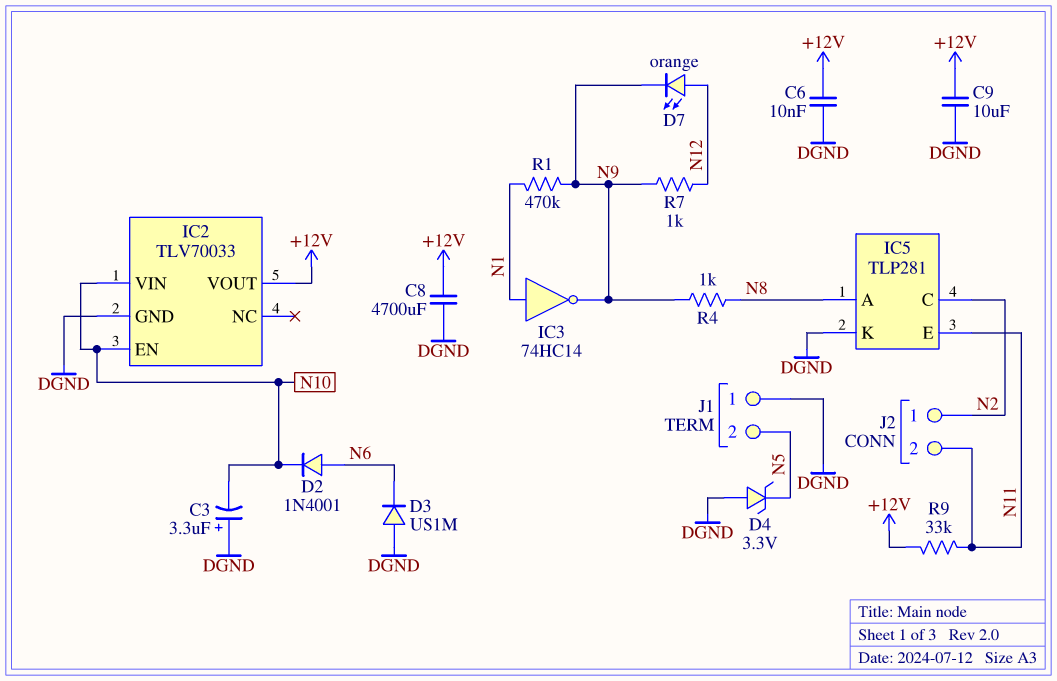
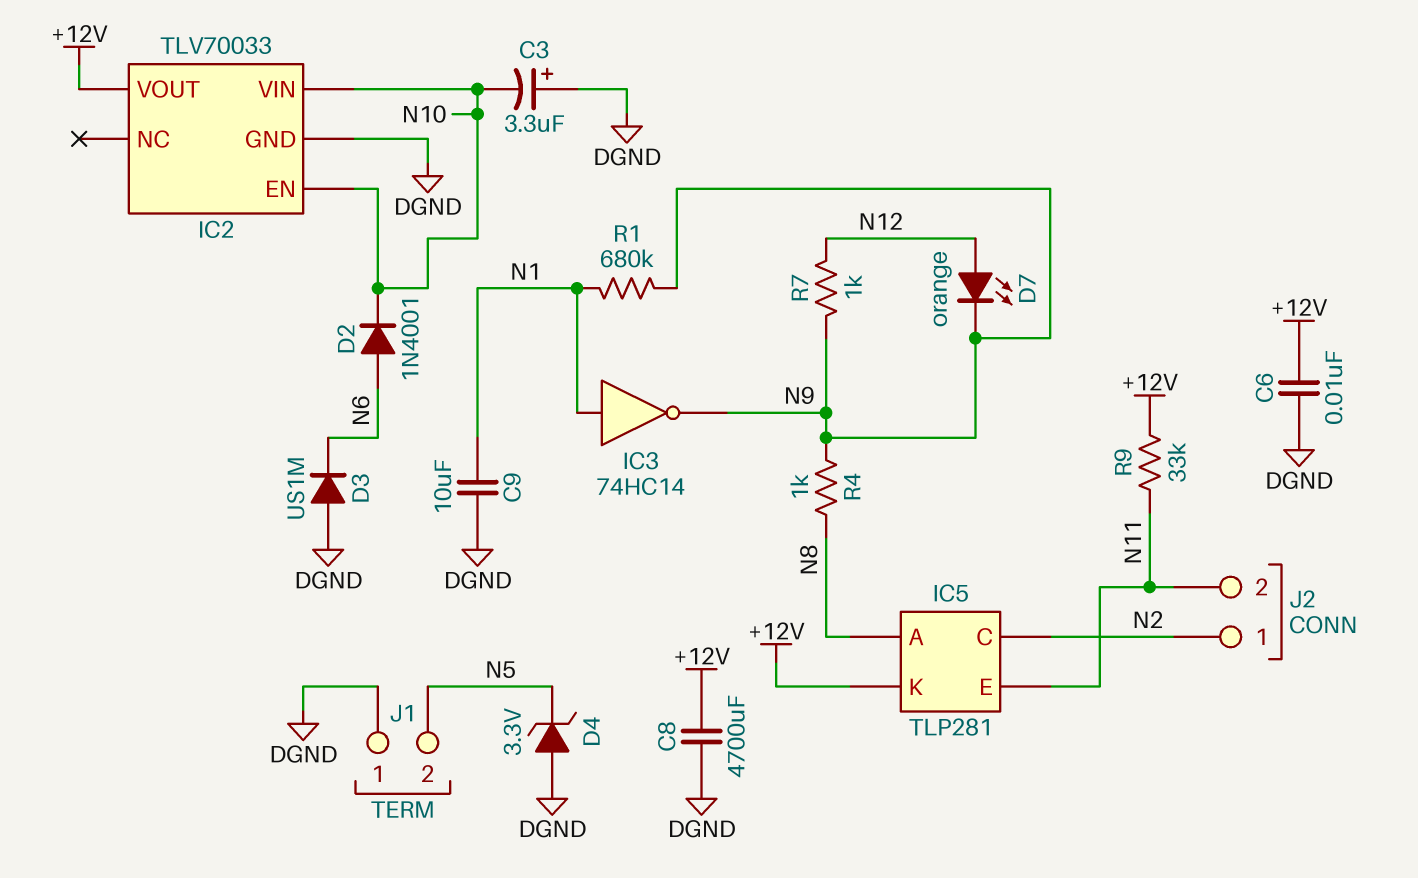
C9: 10uF (+12V, DGND) -> 10uF (DGND, N1)
IC5 pin K: DGND -> +12V
R1: 470k (N1, N9) -> 680k (N1, N9)

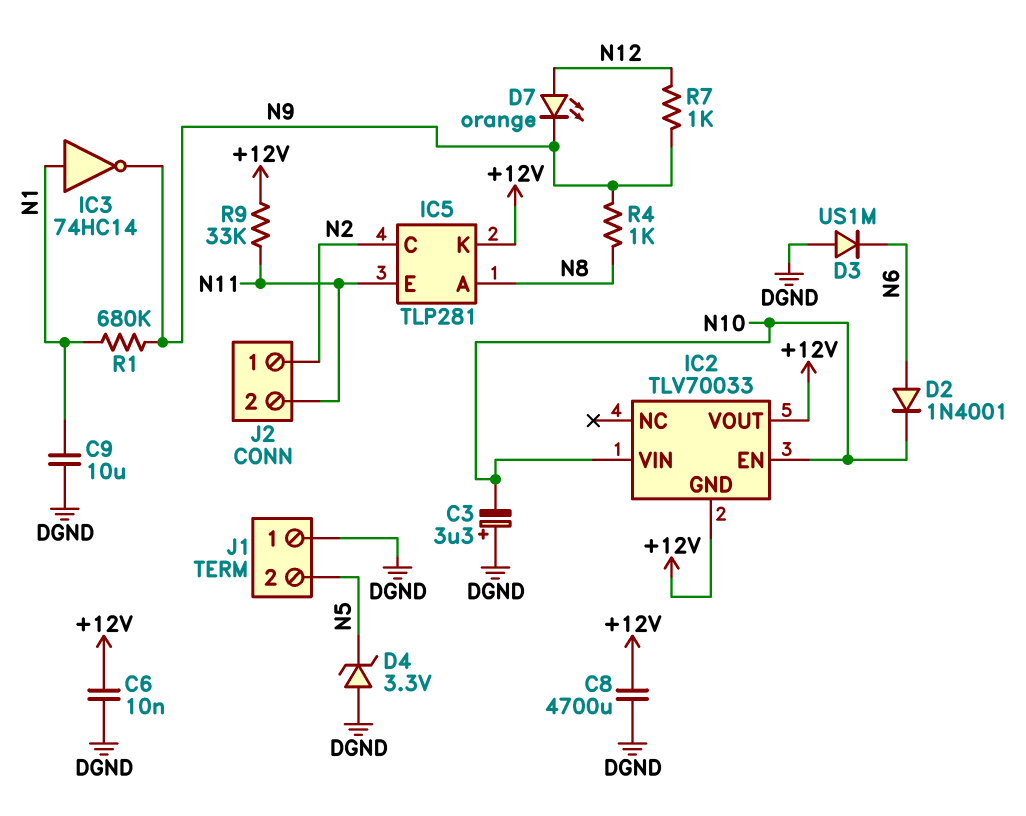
IC2 pin GND: DGND -> +12V

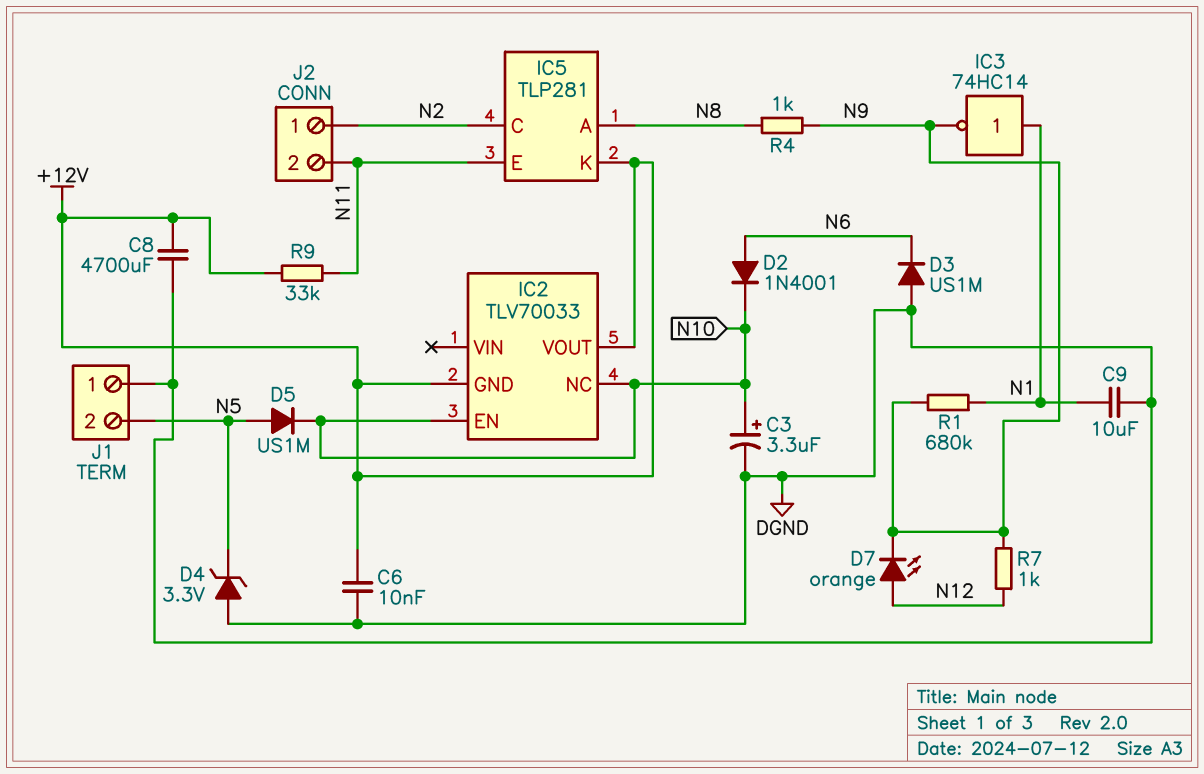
C3: 3.3uF (plus DGND, minus N10) -> 3.3uF (plus N10, minus DGND)
D5: none -> diode US1M (A N5, K N10)
IC2 pin NC: none -> N10
IC2 pin VIN: N10 -> none

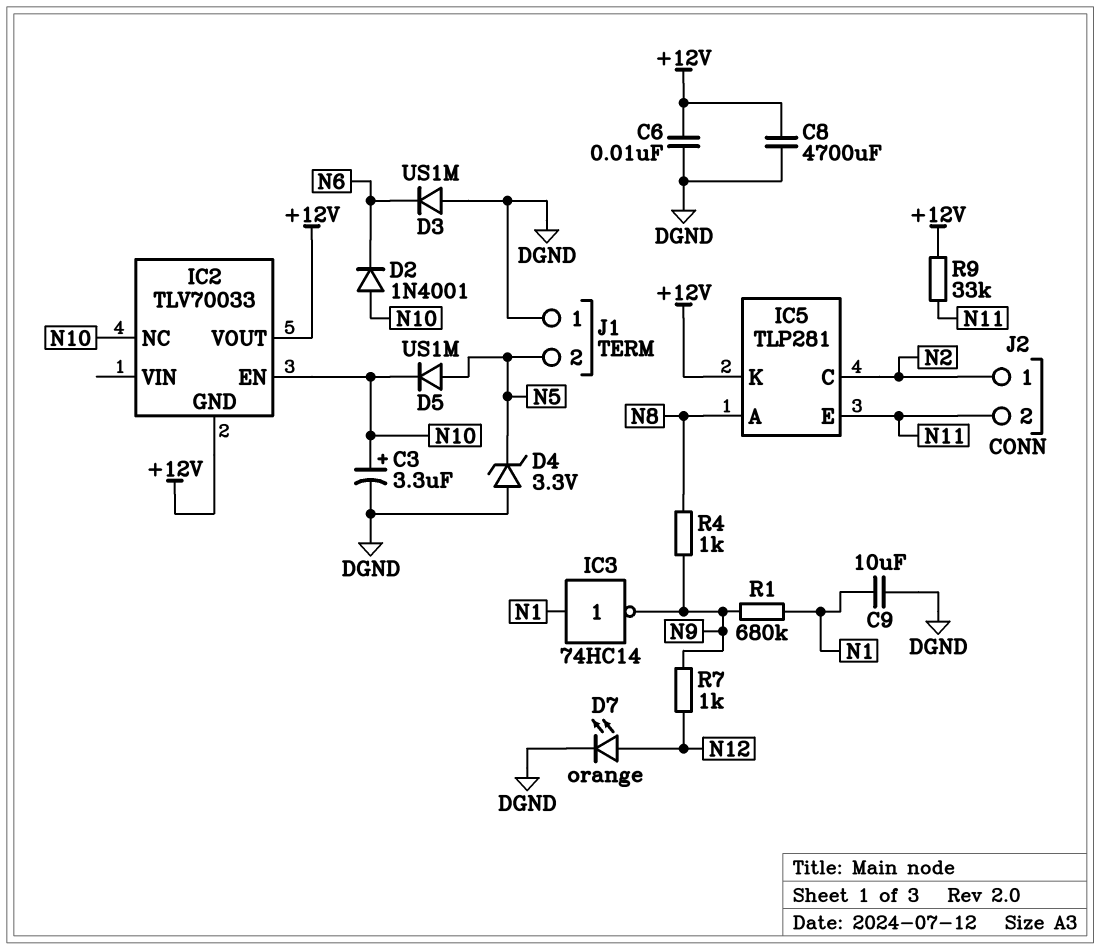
D2: diode 1N4001 (A N6, K N10) -> diode 1N4001 (A N10, K N6)
D7: LED orange (A N12, K N9) -> LED orange (A N12, K DGND)

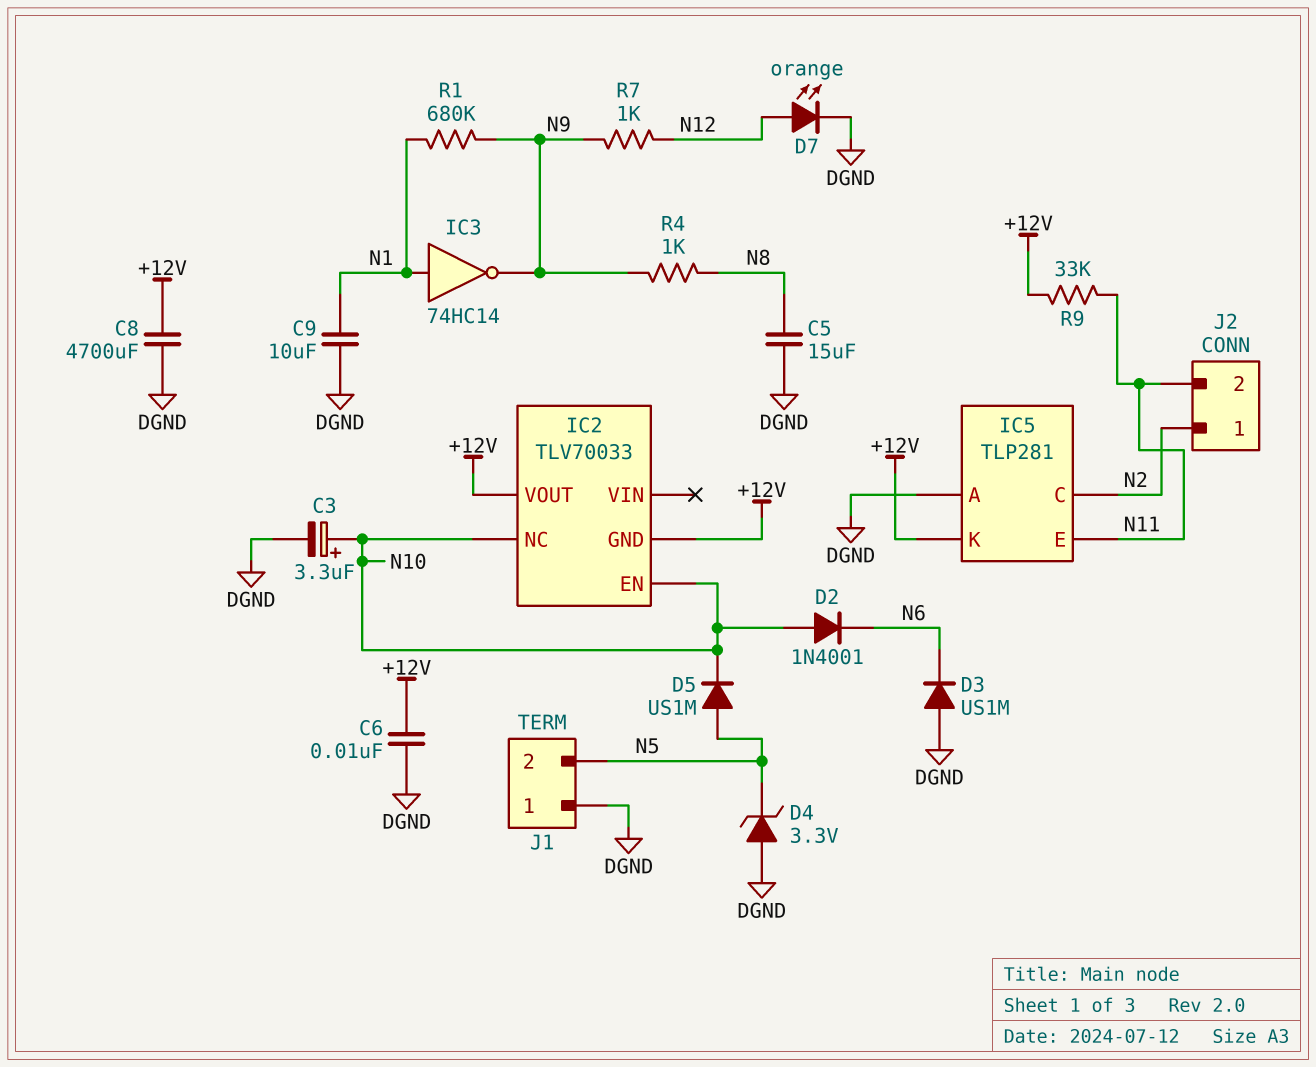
C5: none -> 15uF (DGND, N8)
IC5 pin A: N8 -> DGND

